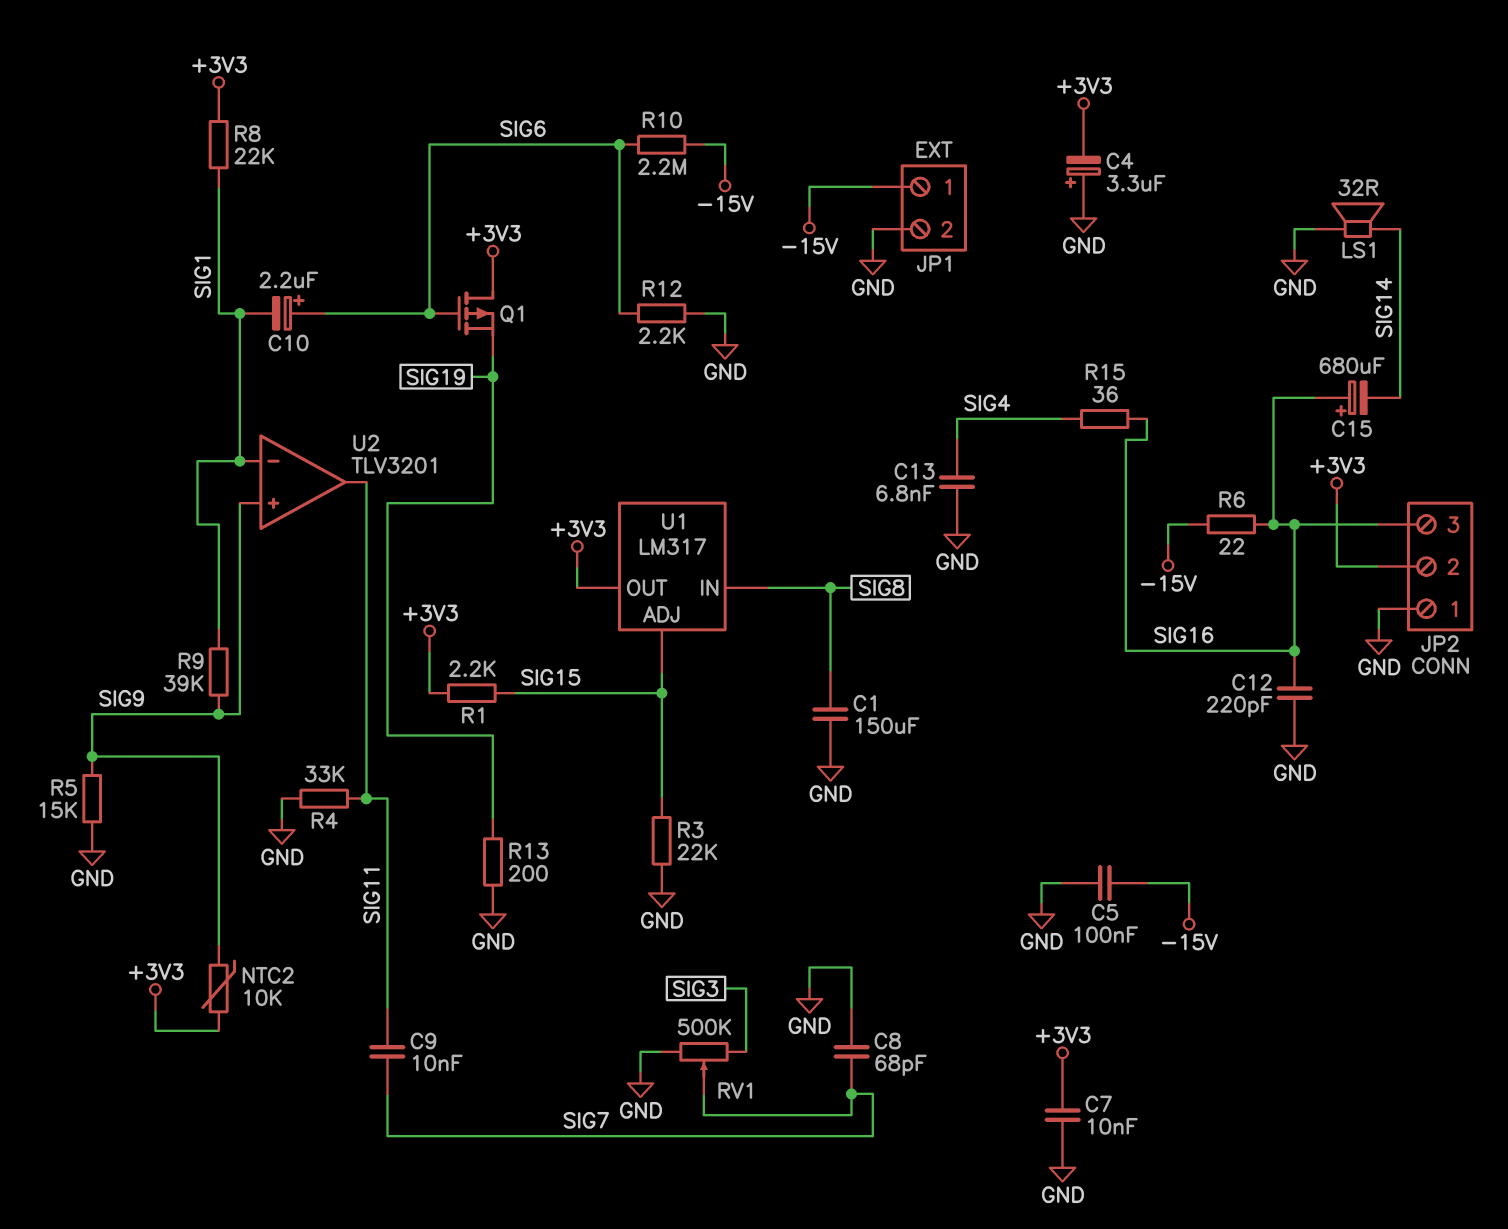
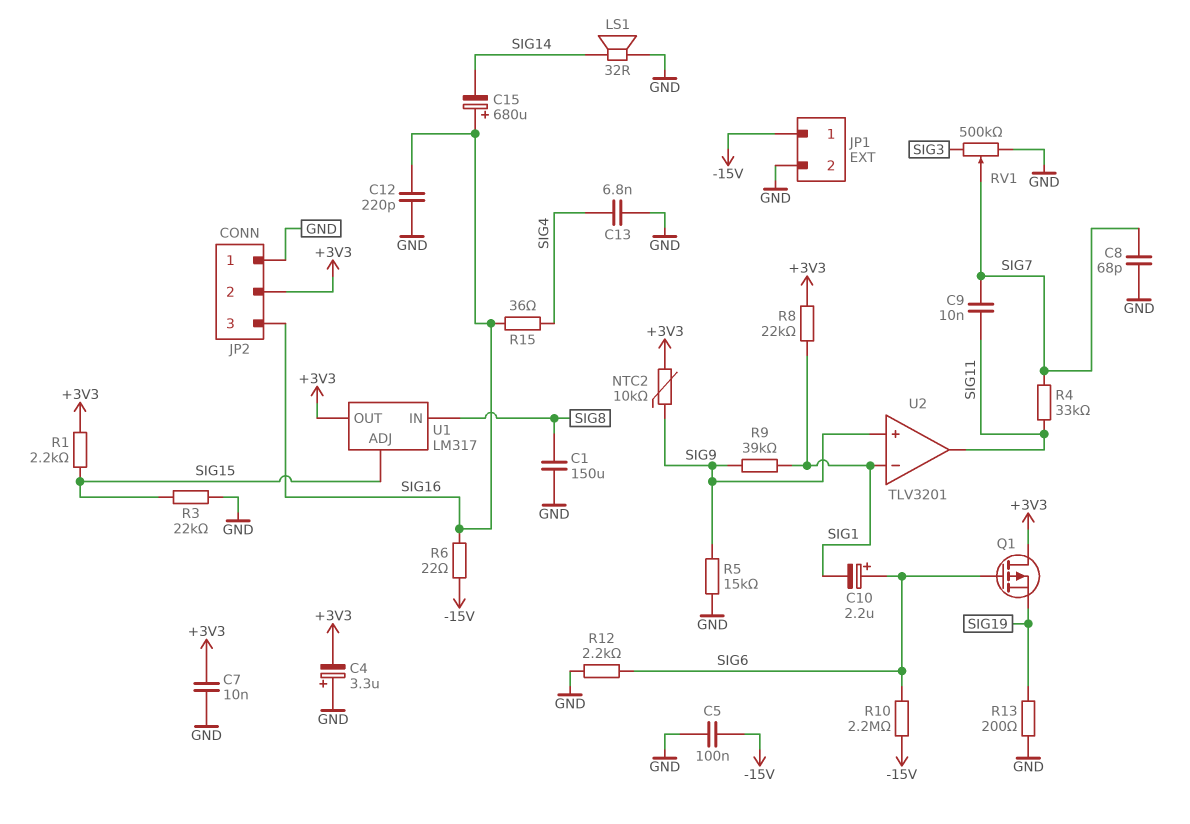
R4: 33k (GND, SIG11) -> 33k (SIG7, SIG11)

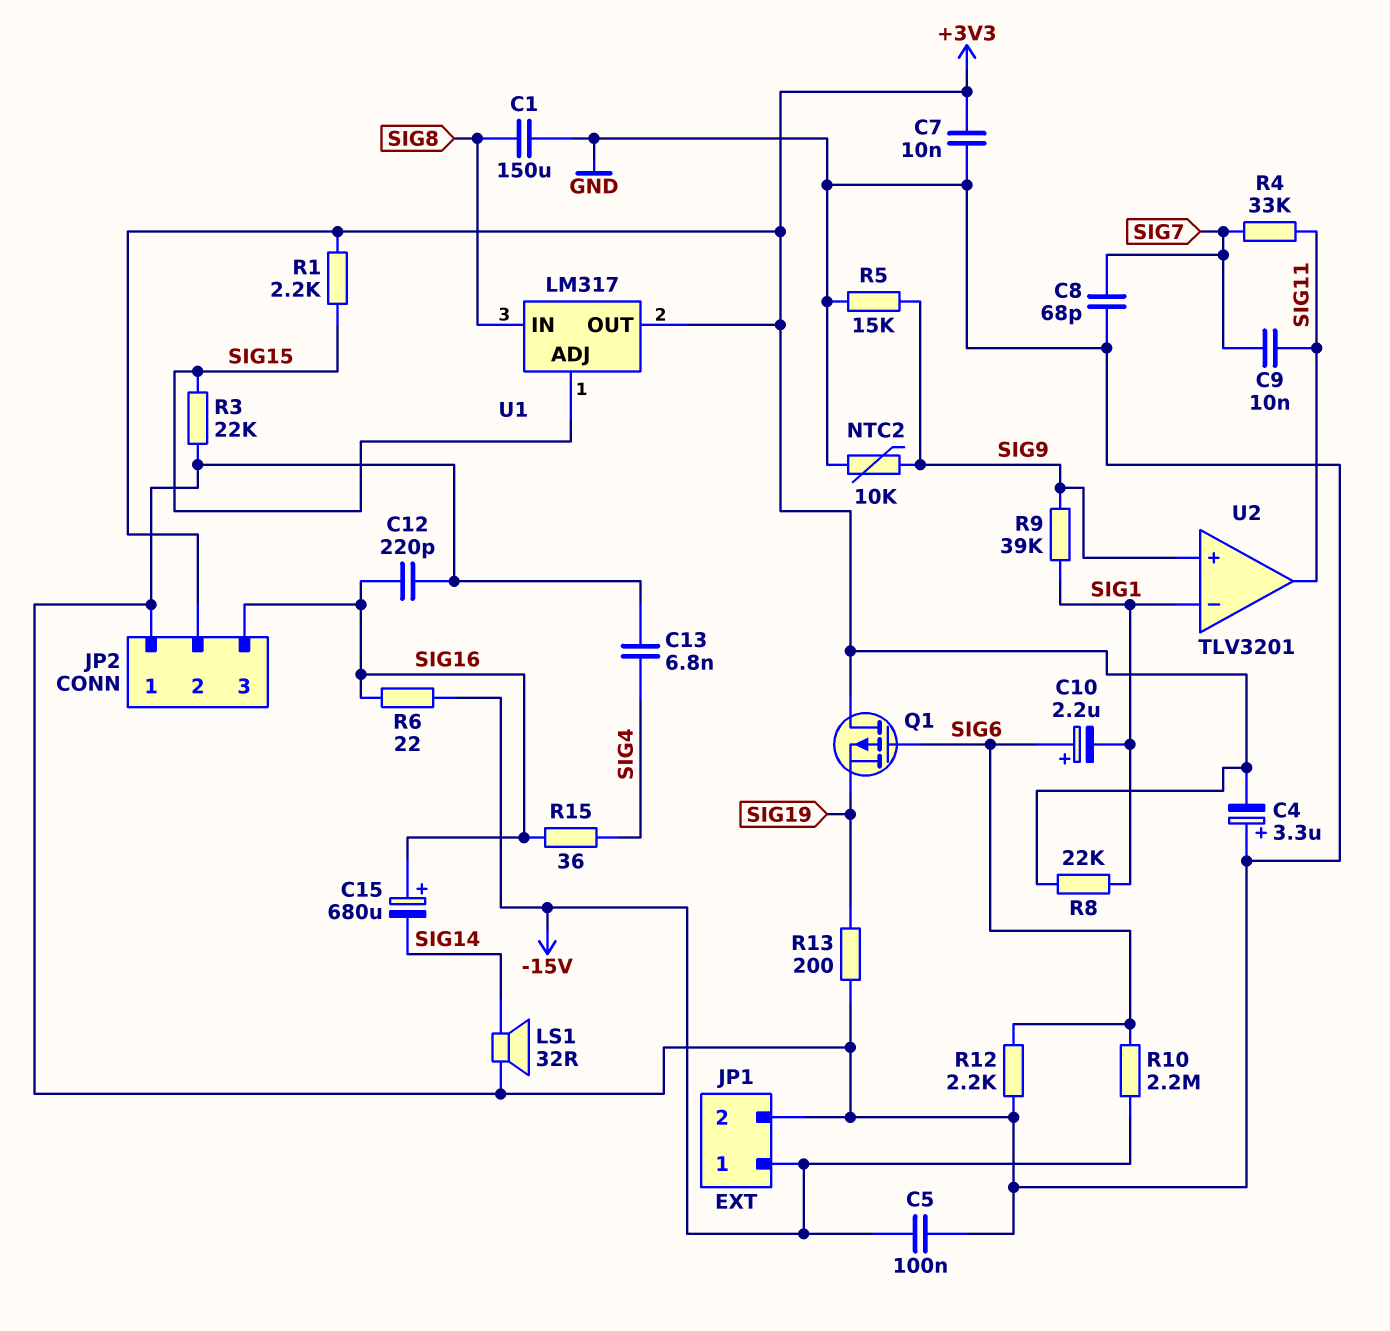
NTC2: 10k (+3V3, SIG9) -> 10k (GND, SIG9)
RV1: 500k (GND, SIG3, wiper SIG7) -> none

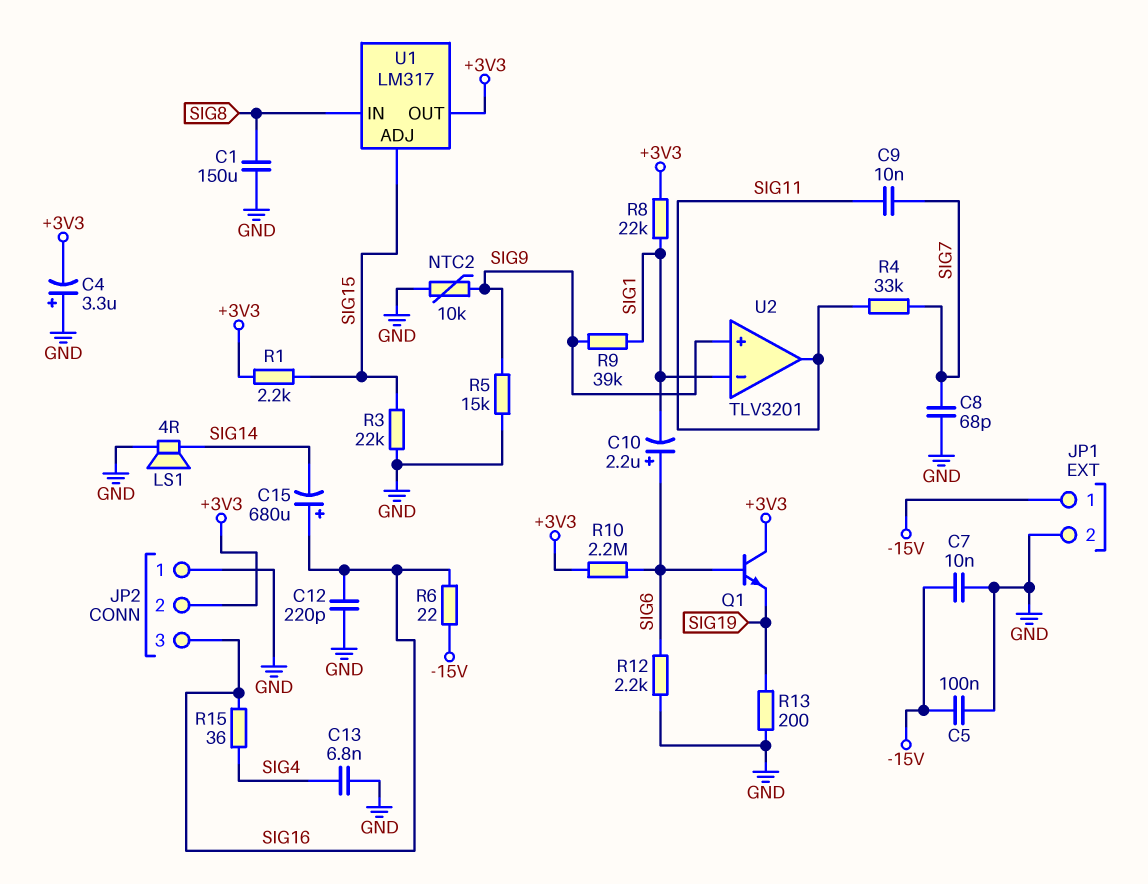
C7: 10nF (+3V3, GND) -> 10nF (-15V, GND)
LS1: speaker 32R (GND, SIG14) -> speaker 4R (GND, SIG14)
Q1: PMOS (G SIG6, D +3V3, S SIG19) -> NPN (B SIG6, C +3V3, E SIG19)
R10: 2.2M (-15V, SIG6) -> 2.2M (+3V3, SIG6)

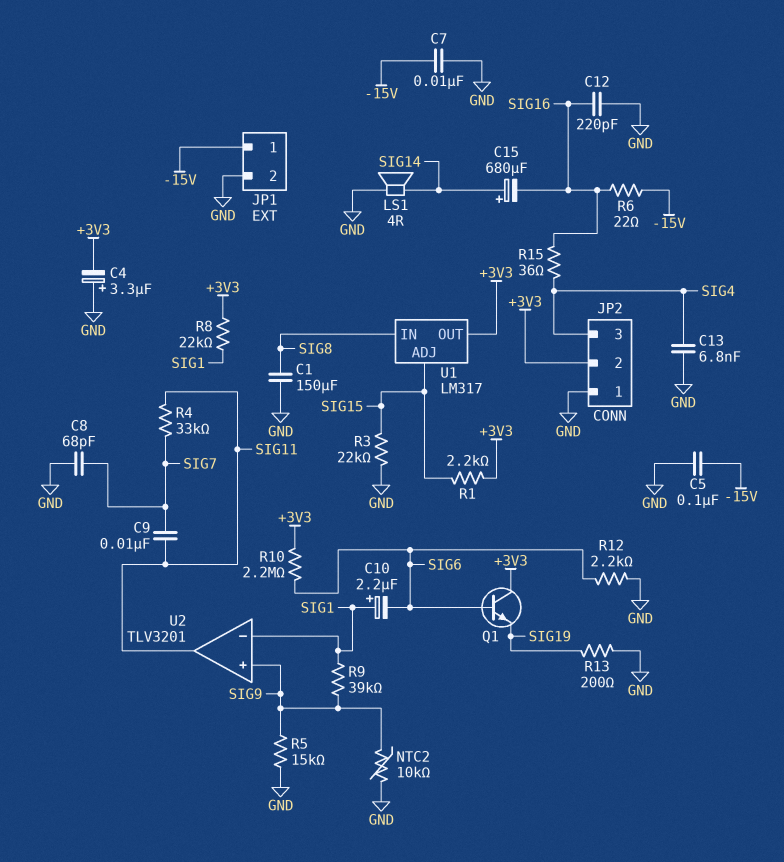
C10: 2.2uF (plus SIG6, minus SIG1) -> 2.2uF (plus SIG1, minus SIG6)
C15: 680uF (plus SIG16, minus SIG14) -> 680uF (plus SIG14, minus SIG16)
JP2 pin 3: SIG16 -> SIG4

